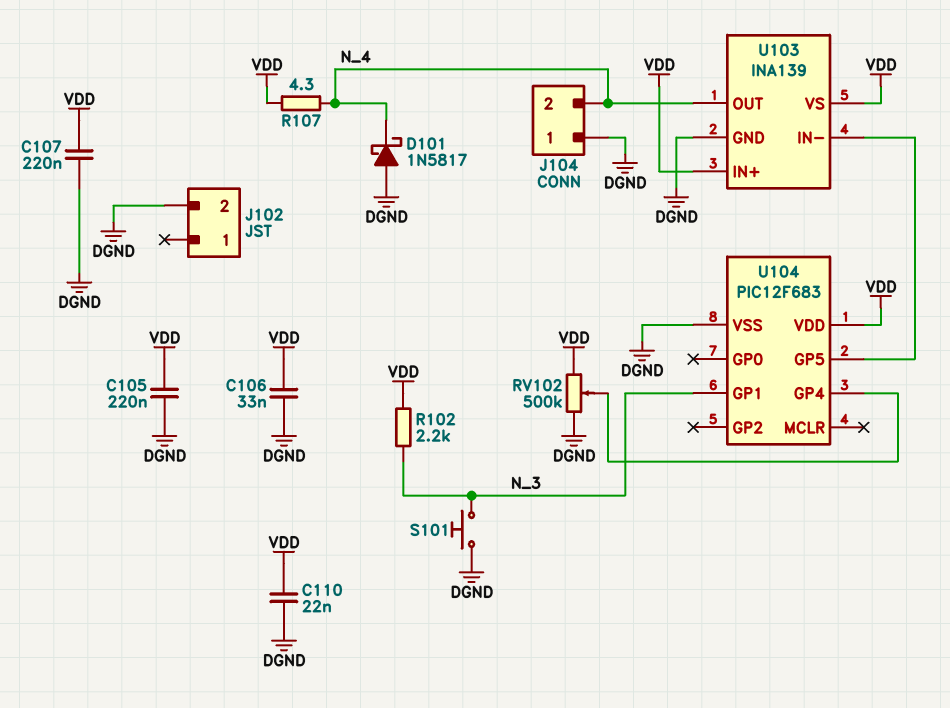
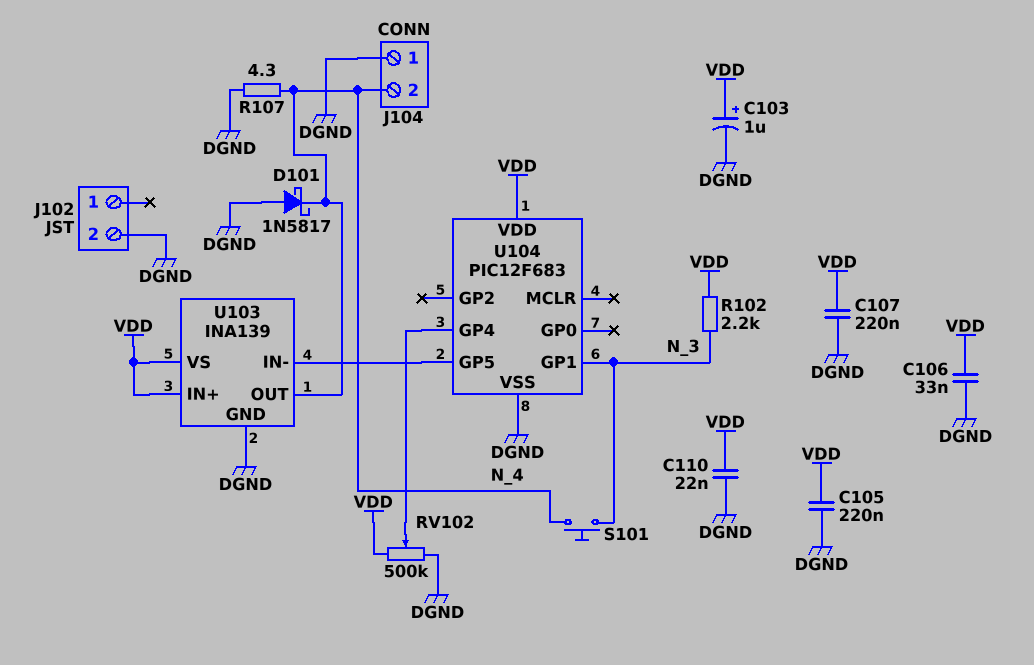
C103: none -> 1uF (plus VDD, minus DGND)
R107: 4.3 (N_4, VDD) -> 4.3 (DGND, N_4)
S101: button (DGND, N_3) -> button (N_3, N_4)

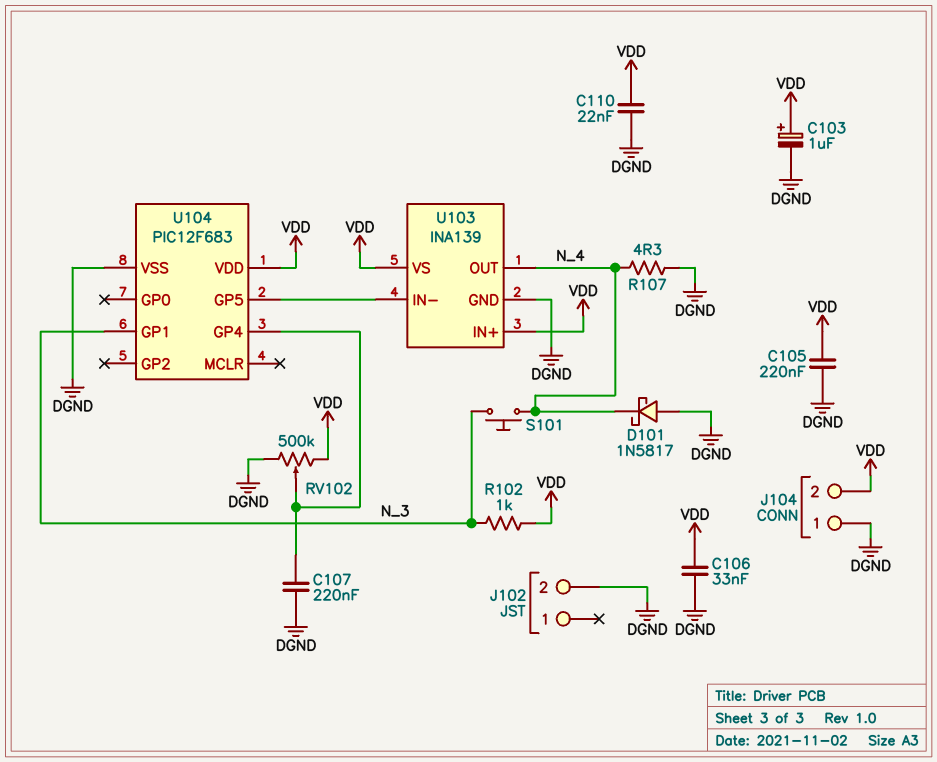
C107: 220nF (DGND, VDD) -> 220nF (DGND, U104/GP4)
J104 pin 2: N_4 -> VDD
R102: 2.2k (N_3, VDD) -> 1k (N_3, VDD)

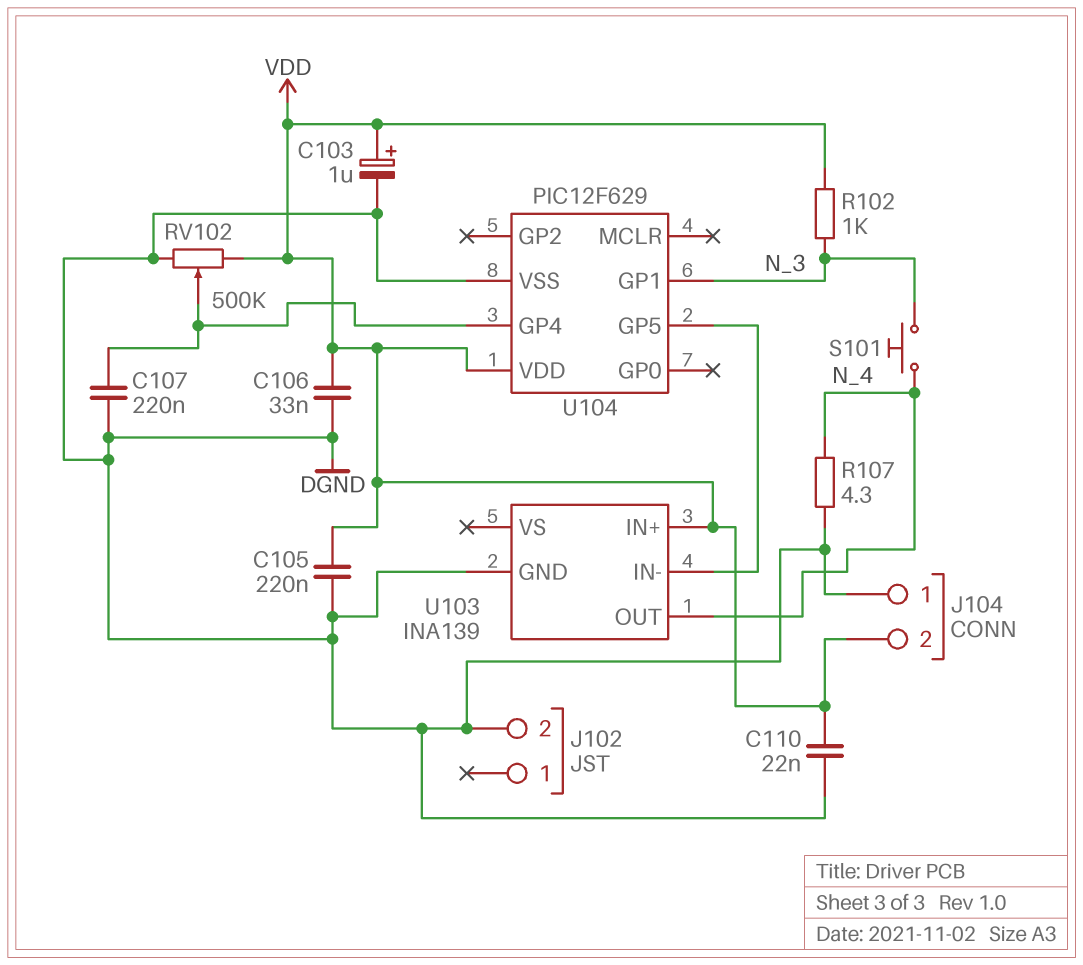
D101: schottky 1N5817 (A DGND, K N_4) -> none
U103 pin VS: VDD -> none
U104: PIC12F683 -> PIC12F629

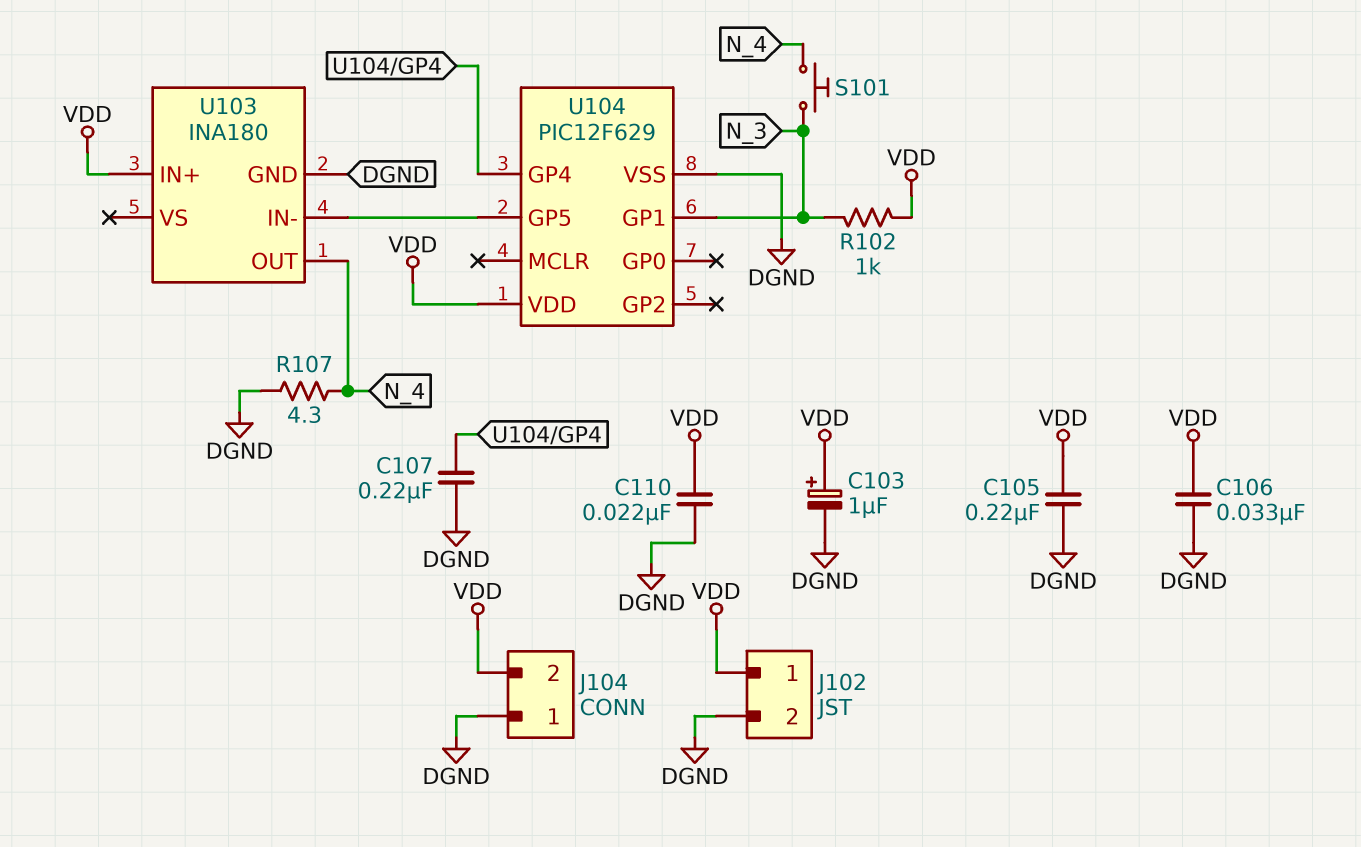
J102 pin 1: none -> VDD
RV102: 500k (DGND, VDD, wiper U104/GP4) -> none
U103: INA139 -> INA180

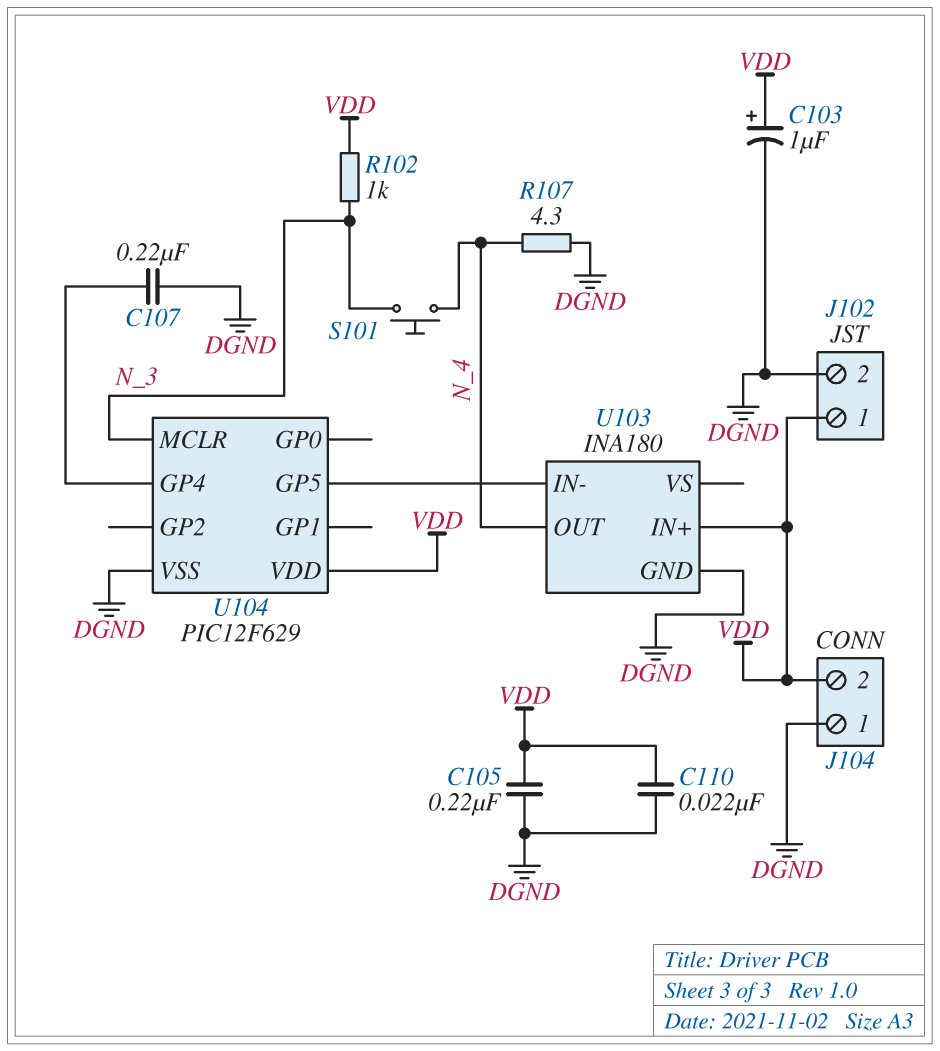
C106: 33nF (DGND, VDD) -> none
U104 pin GP1: N_3 -> none
U104 pin MCLR: none -> N_3

